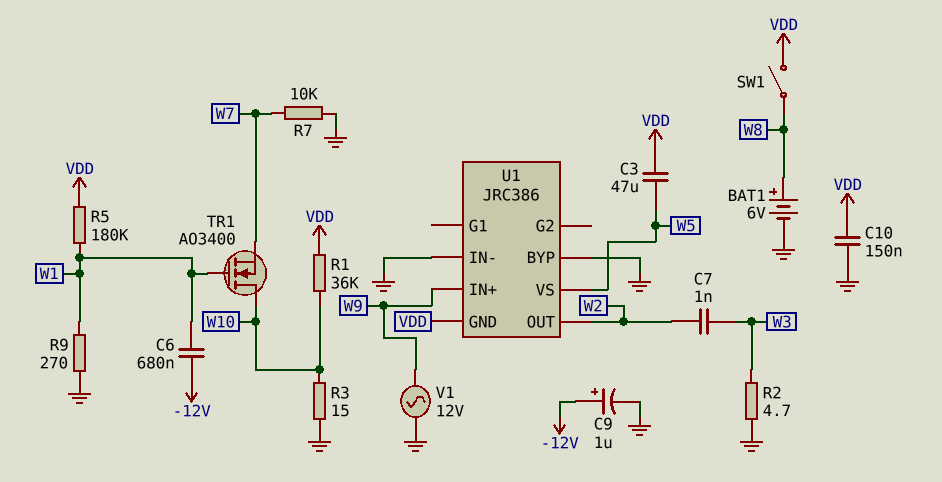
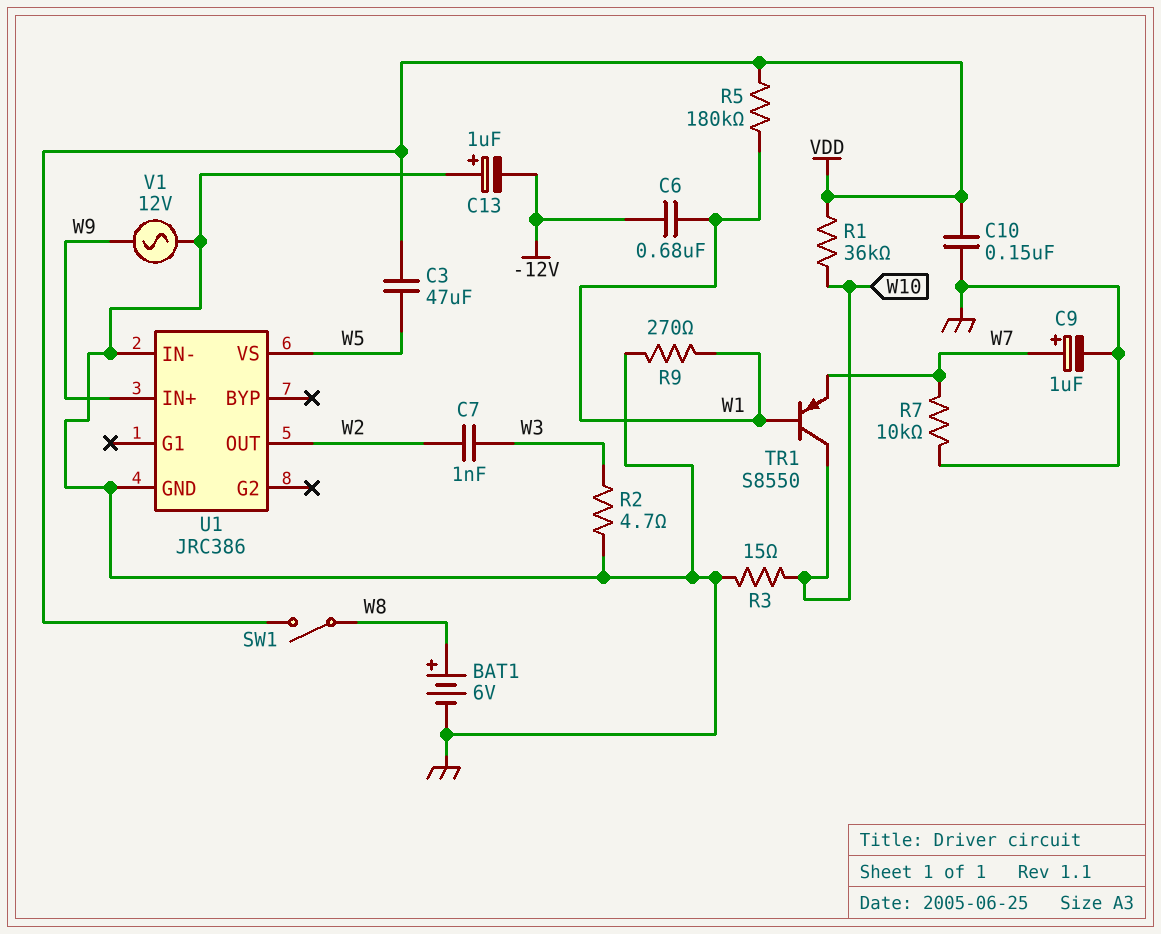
C9: 1uF (plus -12V, minus GND) -> 1uF (plus W7, minus GND)
C13: none -> 1uF (plus GND, minus -12V)
TR1: NMOS AO3400 (G W1, D W10, S W7) -> PNP S8550 (B W1, C W10, E W7)
U1 pin BYP: GND -> none
U1 pin GND: VDD -> GND

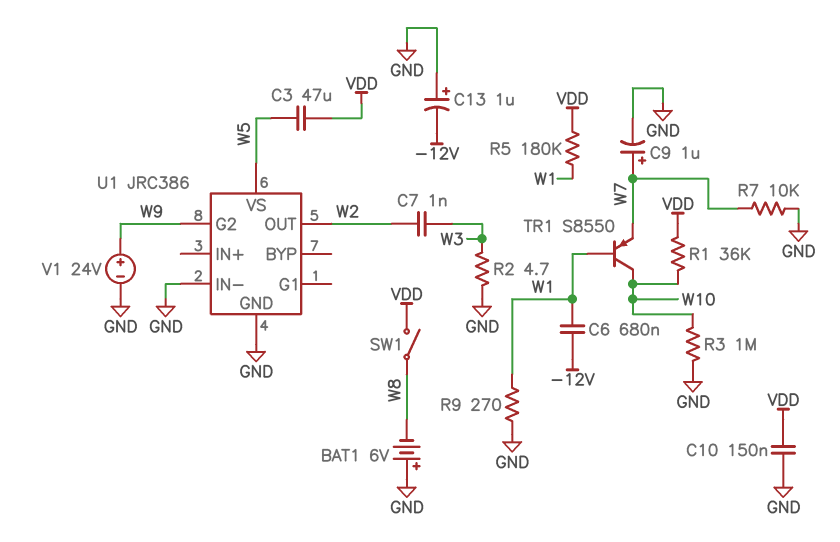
BAT1: 6V (plus W8, minus GND) -> 6V (plus GND, minus W8)
R3: 15 (GND, W10) -> 1M (GND, W10)
U1 pin G2: none -> W9
U1 pin IN+: W9 -> none
V1: AC 12V (GND, W9) -> 24V (plus W9, minus GND)

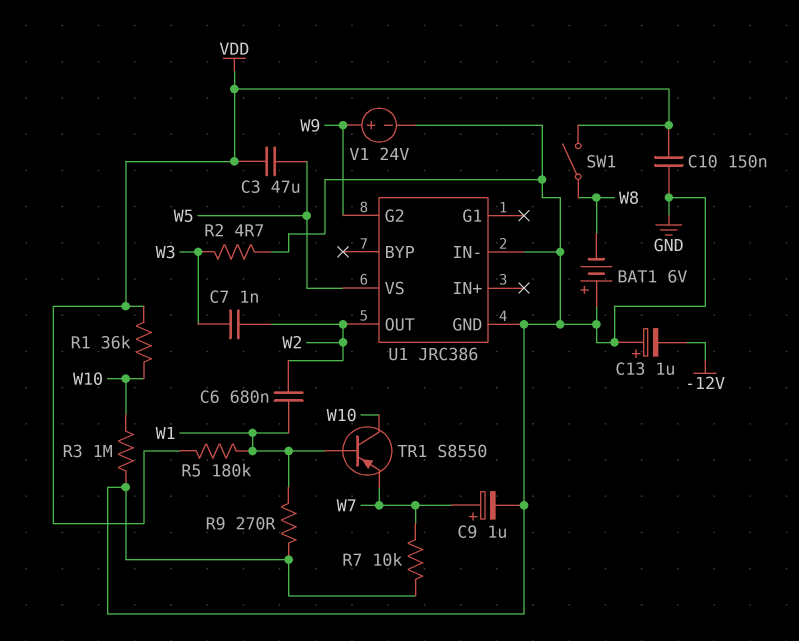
C6: 680nF (-12V, W1) -> 680nF (W1, W2)

